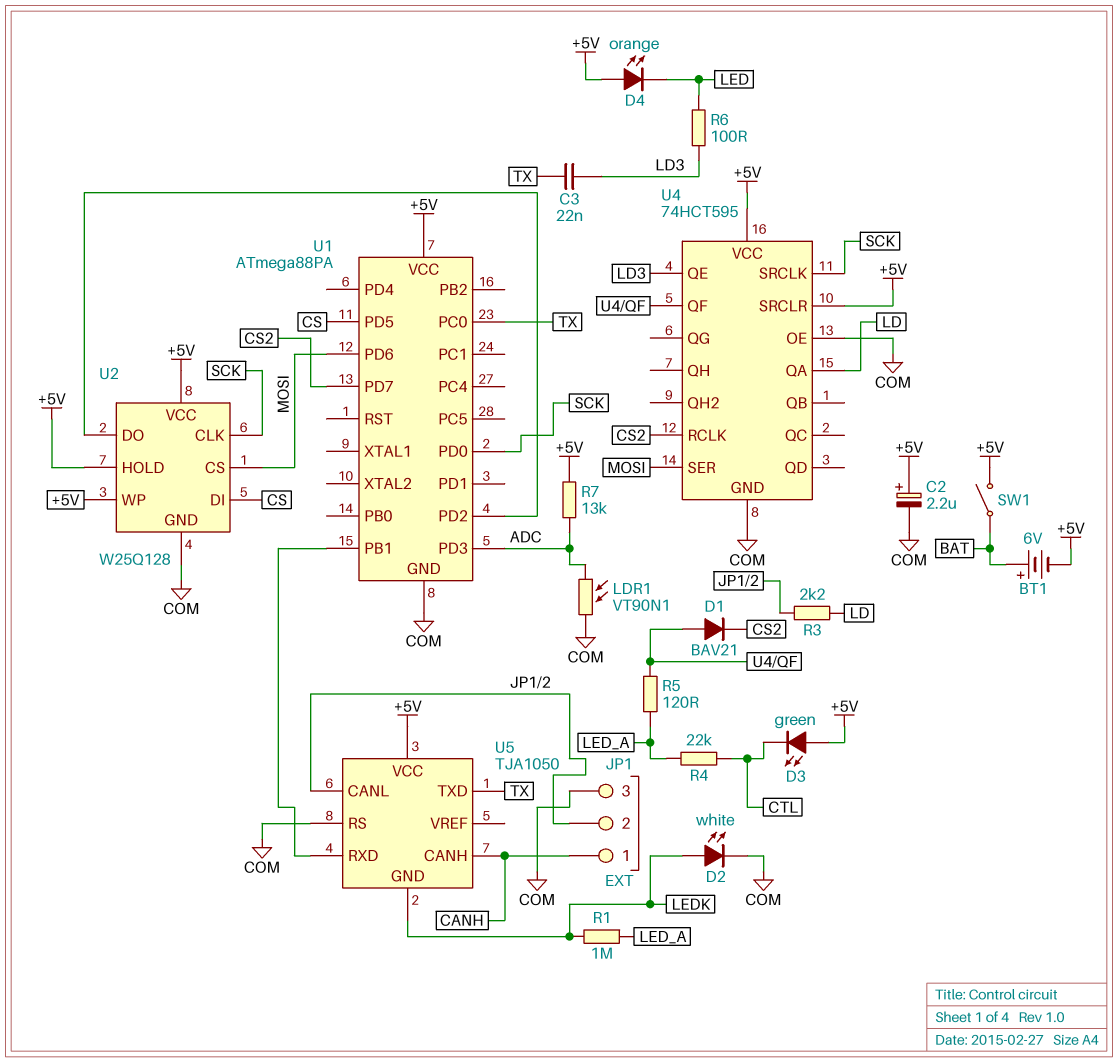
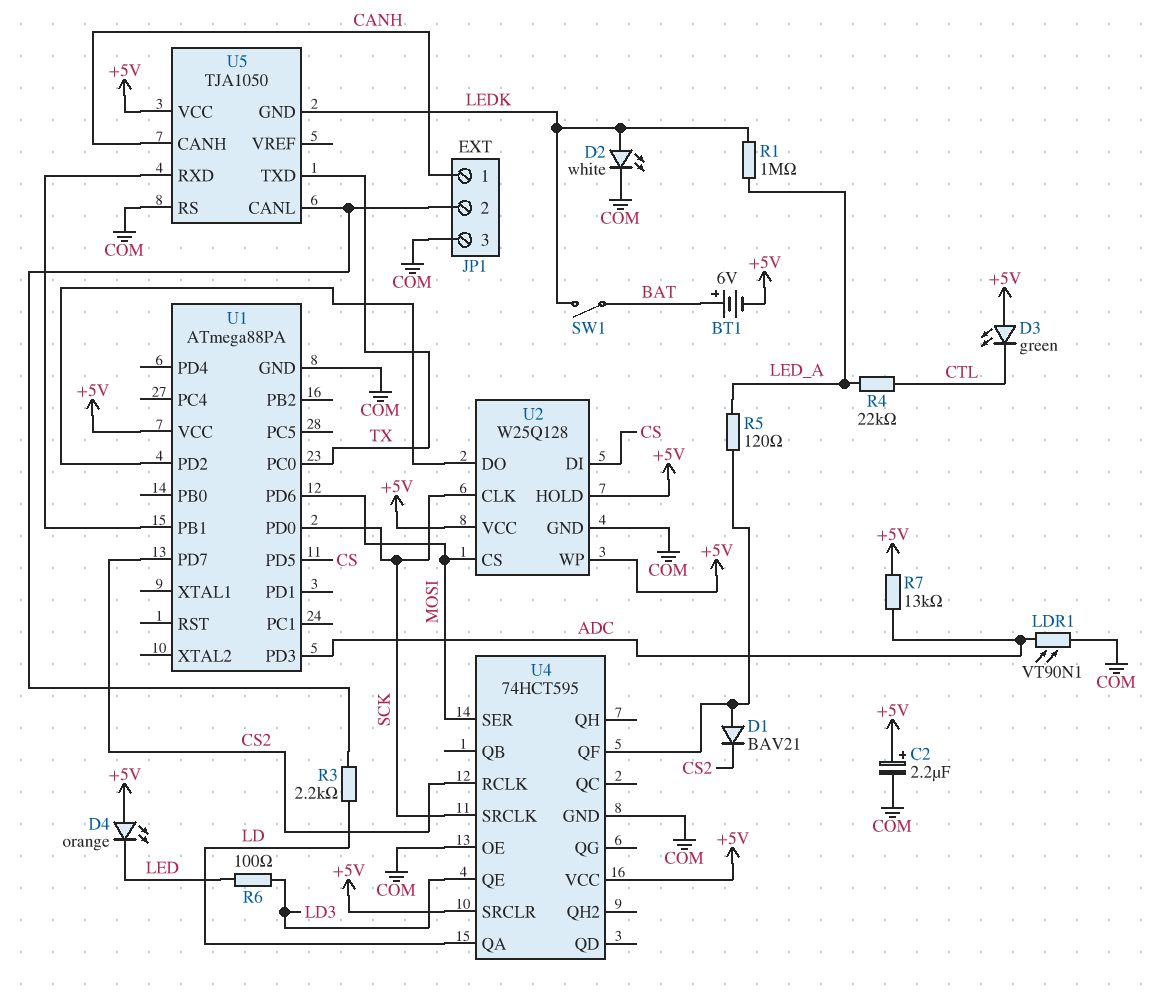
C3: 22nF (LD3, TX) -> none
SW1: switch (+5V, BAT) -> switch (BAT, LEDK)

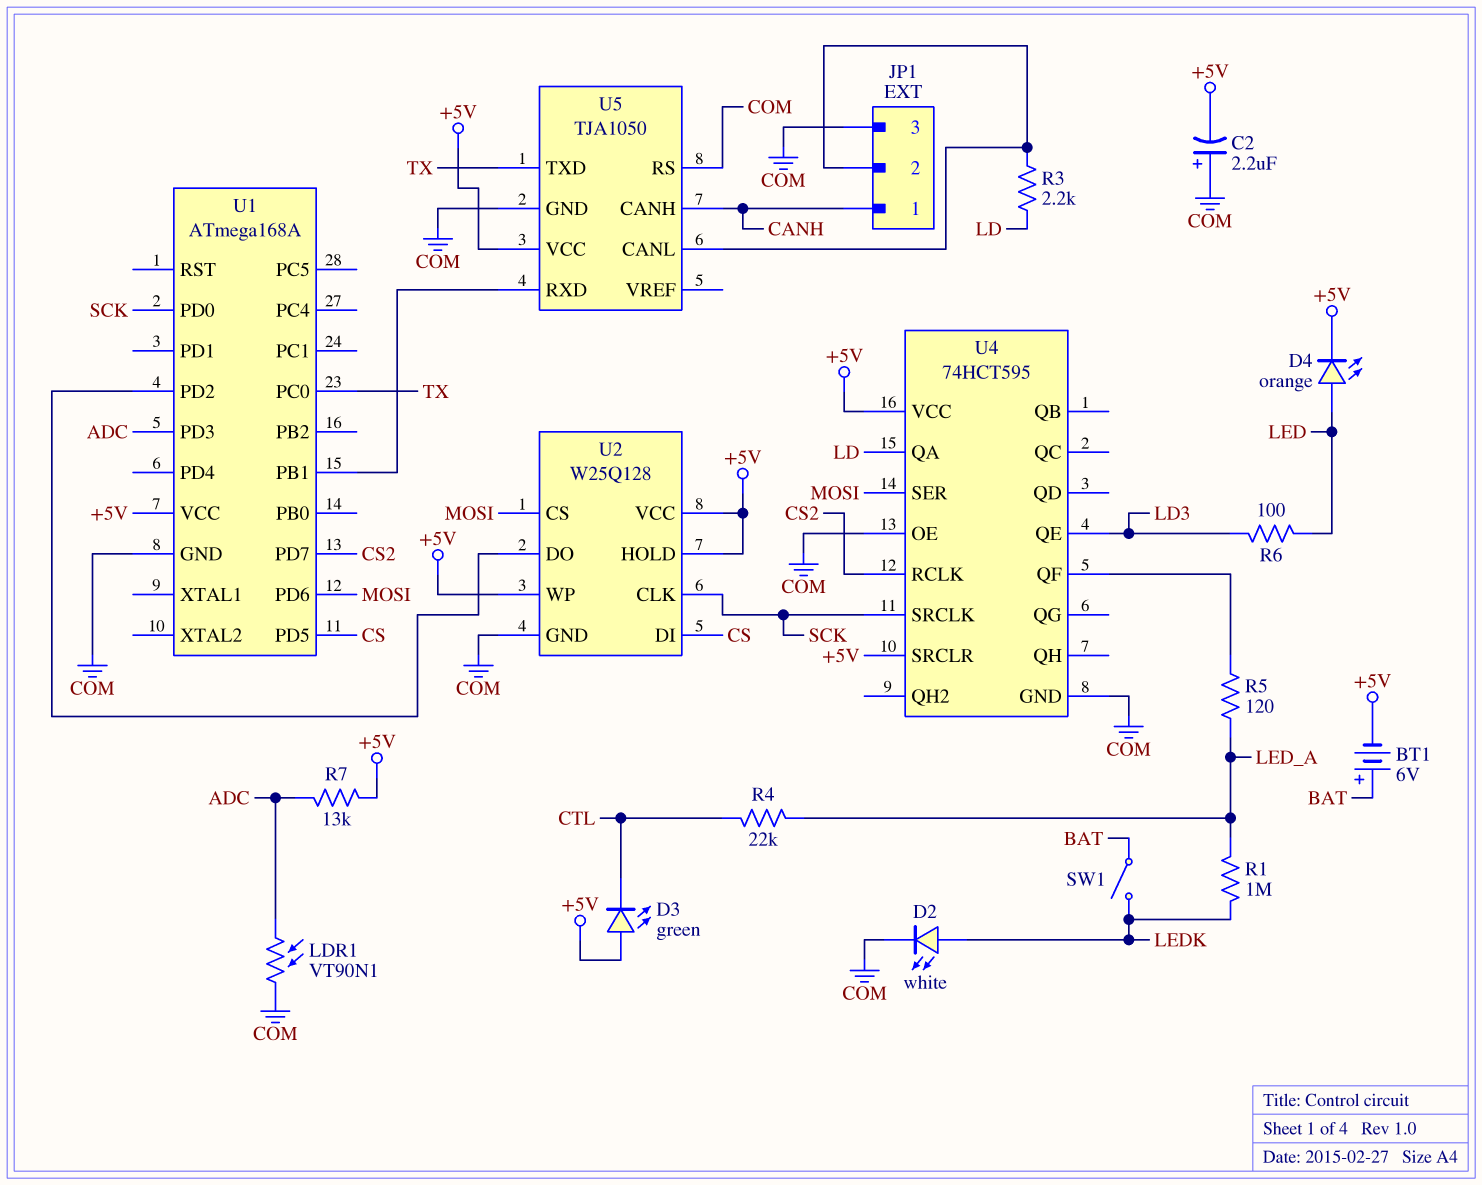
C2: 2.2uF (plus +5V, minus COM) -> 2.2uF (plus COM, minus +5V)
D1: diode BAV21 (A U4/QF, K CS2) -> none
D4: LED orange (A +5V, K LED) -> LED orange (A LED, K +5V)
U1: ATmega88PA -> ATmega168A
U5 pin GND: LEDK -> COM

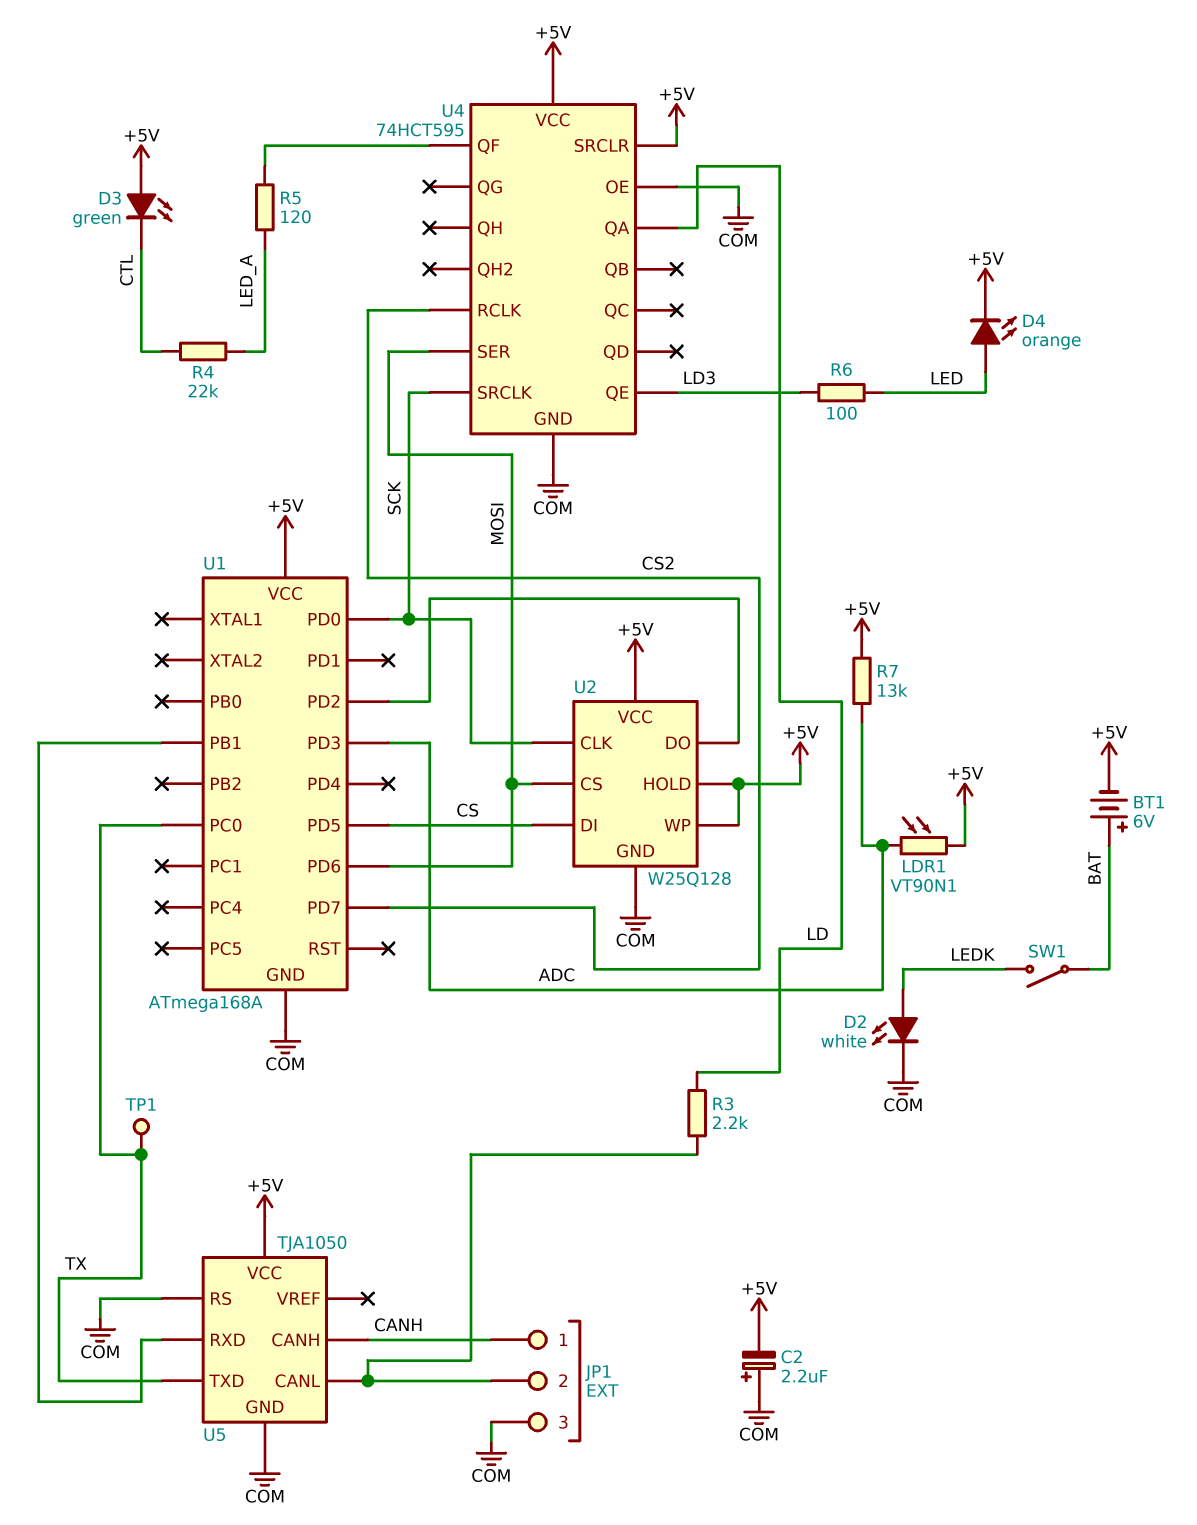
LDR1: VT90N1 (ADC, COM) -> VT90N1 (+5V, ADC)
R1: 1M (LEDK, LED_A) -> none
TP1: none -> test point (TX)

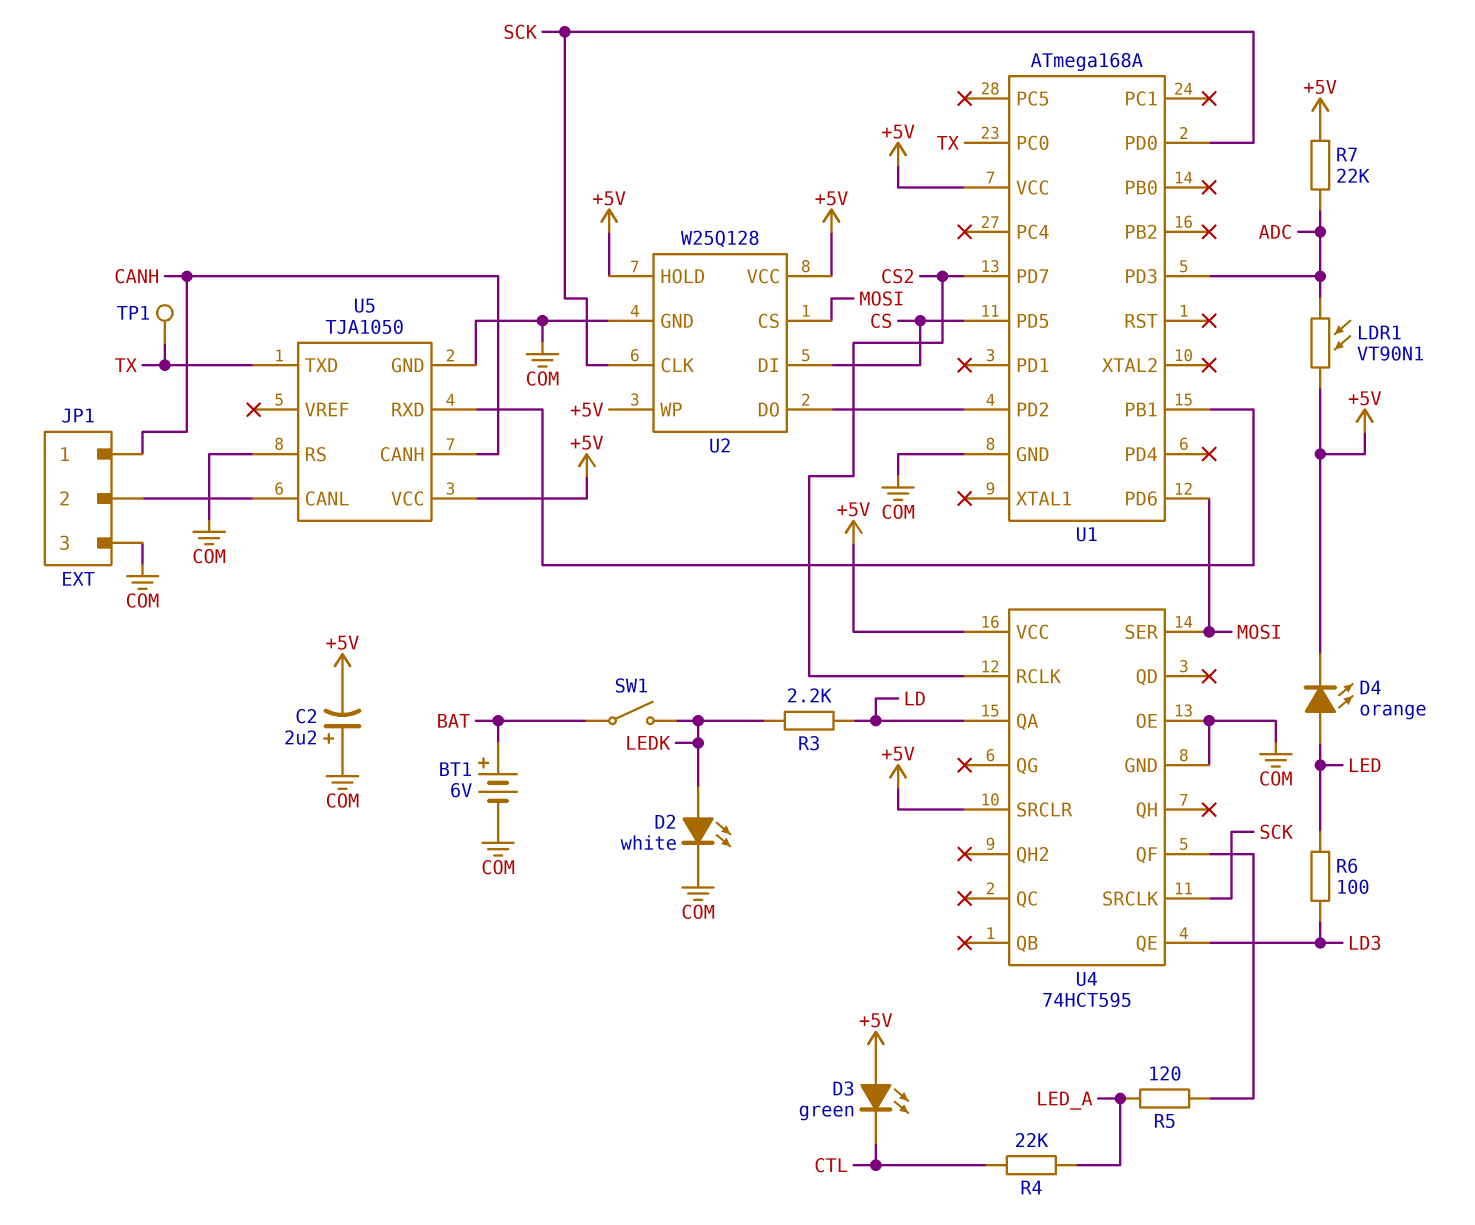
BT1: 6V (plus BAT, minus +5V) -> 6V (plus BAT, minus COM)
R3: 2.2k (JP1/2, LD) -> 2.2k (LD, LEDK)
R7: 13k (+5V, ADC) -> 22k (+5V, ADC)

